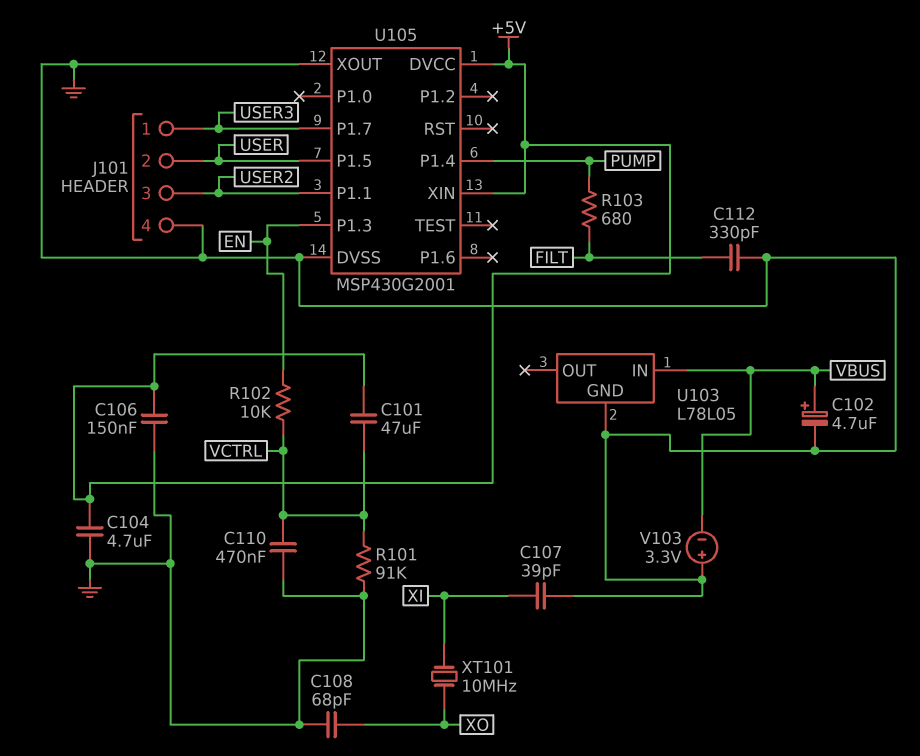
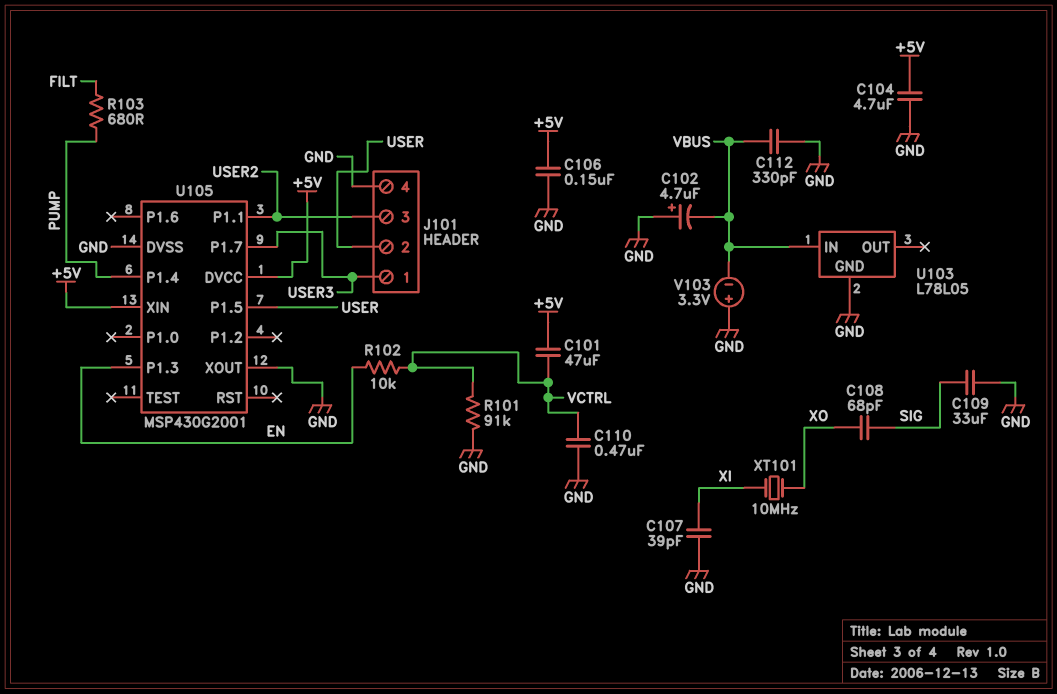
C102: 4.7uF (plus VBUS, minus GND) -> 4.7uF (plus GND, minus VBUS)
C108: 68pF (GND, XO) -> 68pF (SIG, XO)
C109: none -> 33uF (GND, SIG)
C112: 330pF (FILT, GND) -> 330pF (GND, VBUS)

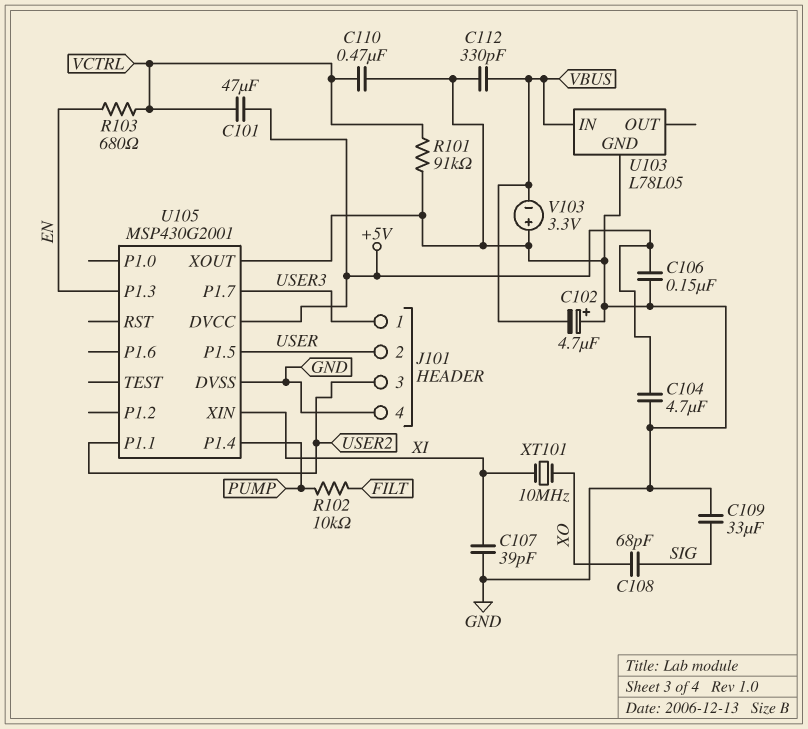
R102: 10k (EN, VCTRL) -> 10k (FILT, PUMP)
R103: 680 (FILT, PUMP) -> 680 (EN, VCTRL)
U105 pin XIN: +5V -> XI

